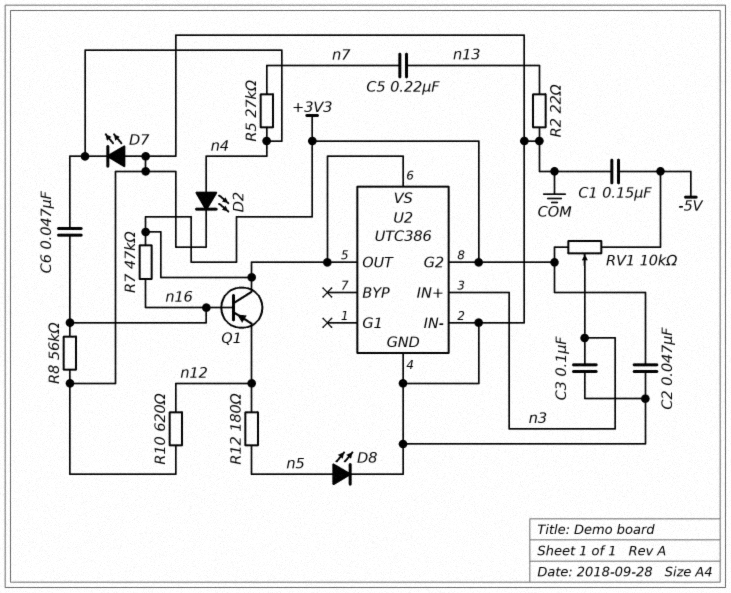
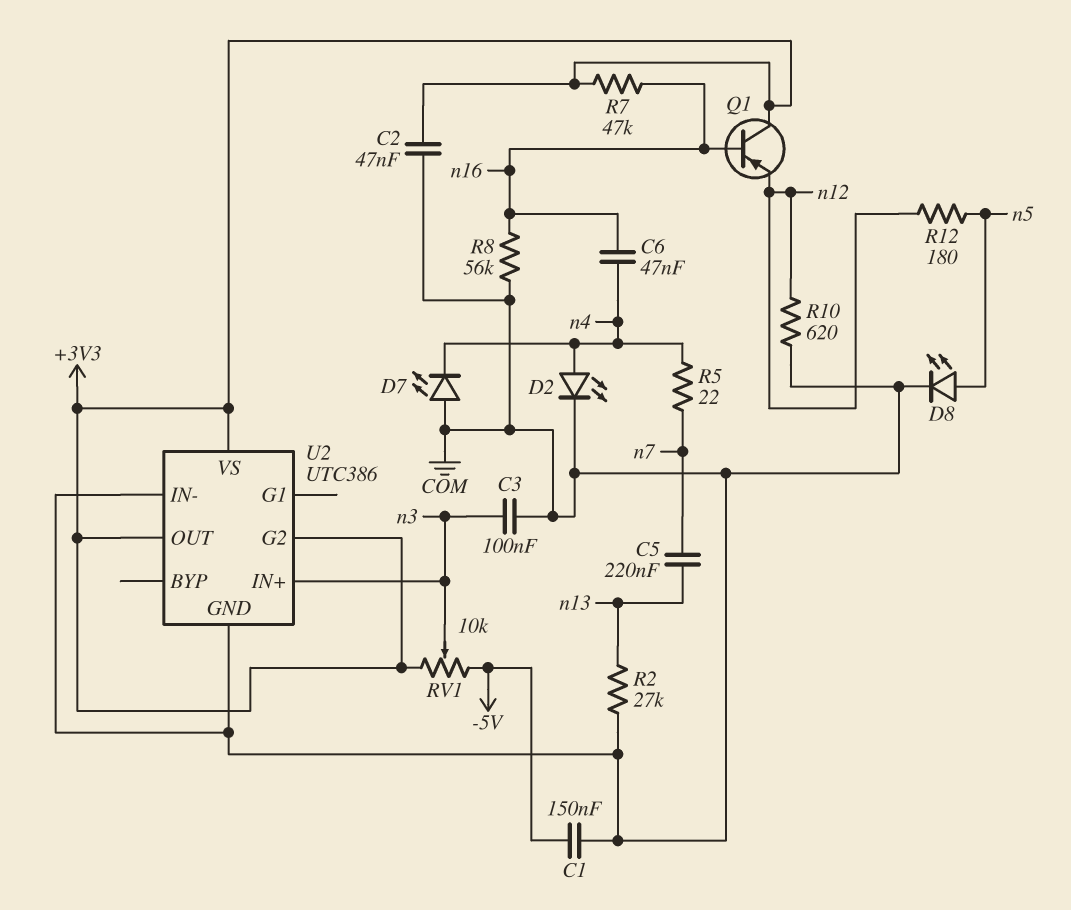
R2: 22 (COM, n13) -> 27k (COM, n13)
R5: 27k (n4, n7) -> 22 (n4, n7)

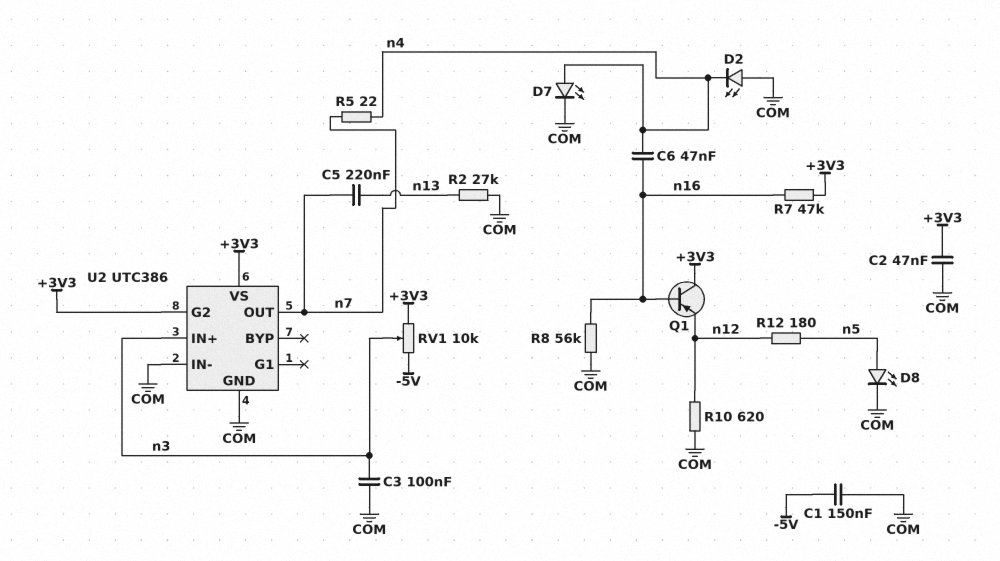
D2: LED (A n4, K COM) -> LED (A COM, K n4)
D7: LED (A COM, K n4) -> LED (A n4, K COM)
U2 pin OUT: +3V3 -> n7

